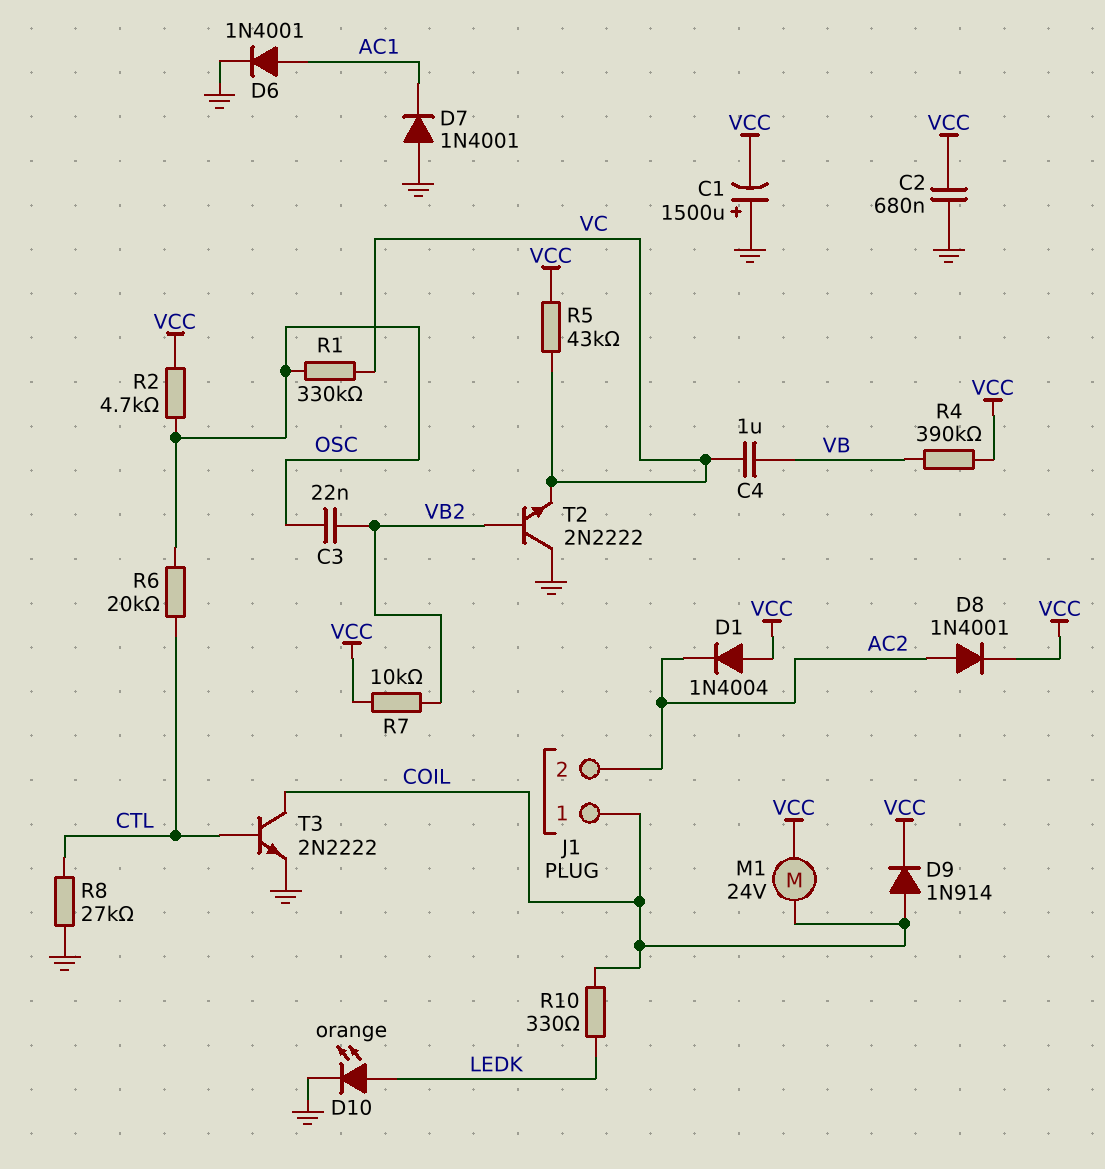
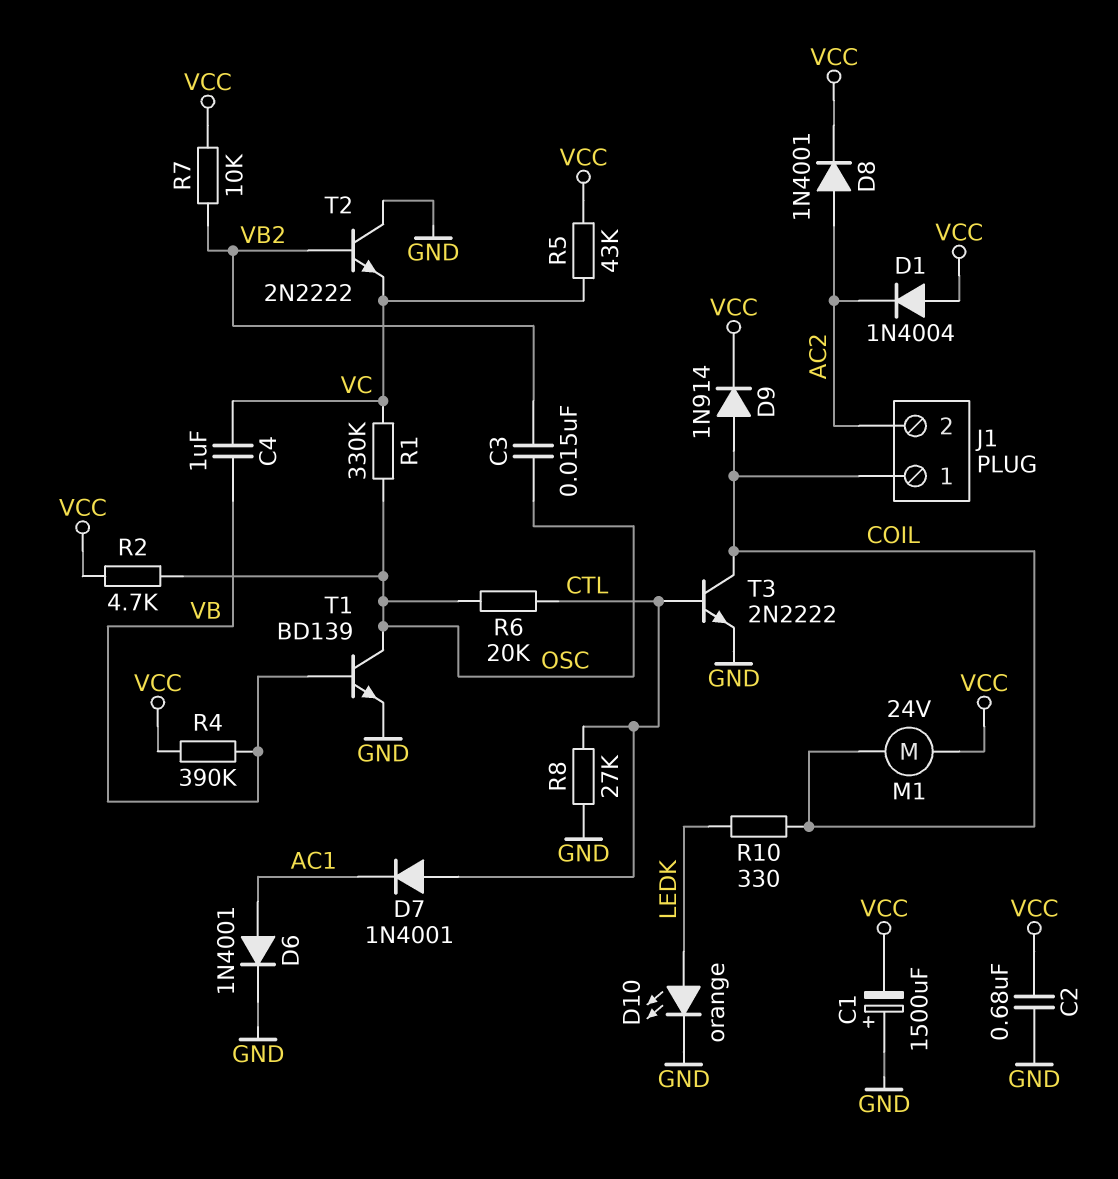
C3: 22nF (OSC, VB2) -> 15nF (OSC, VB2)
D7: diode 1N4001 (A GND, K AC1) -> diode 1N4001 (A CTL, K AC1)
T1: none -> NPN BD139 (B VB, C OSC, E GND)

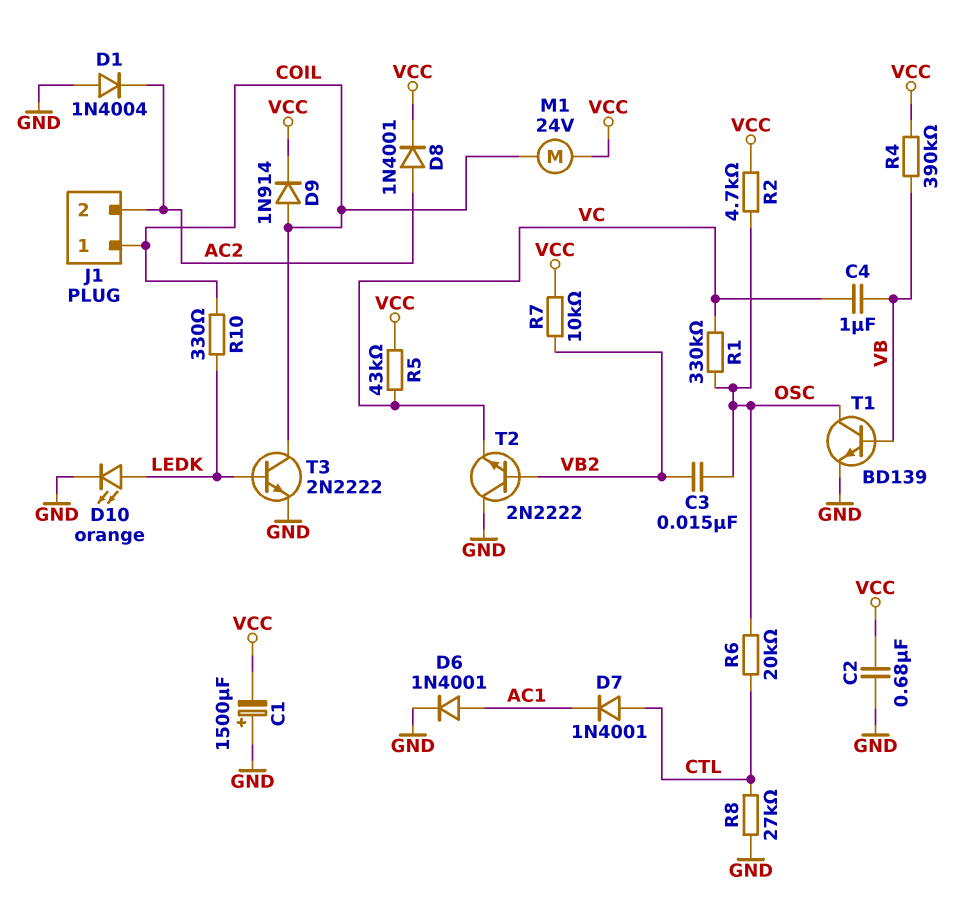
D1: diode 1N4004 (A VCC, K AC2) -> diode 1N4004 (A GND, K AC2)
T3: NPN 2N2222 (B CTL, C COIL, E GND) -> NPN 2N2222 (B LEDK, C COIL, E GND)

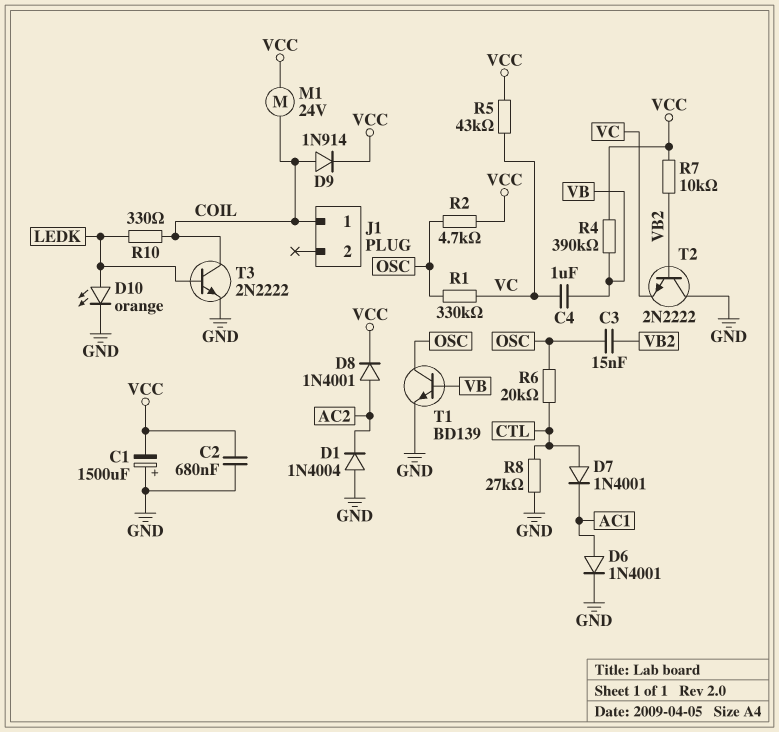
J1 pin 2: AC2 -> none

